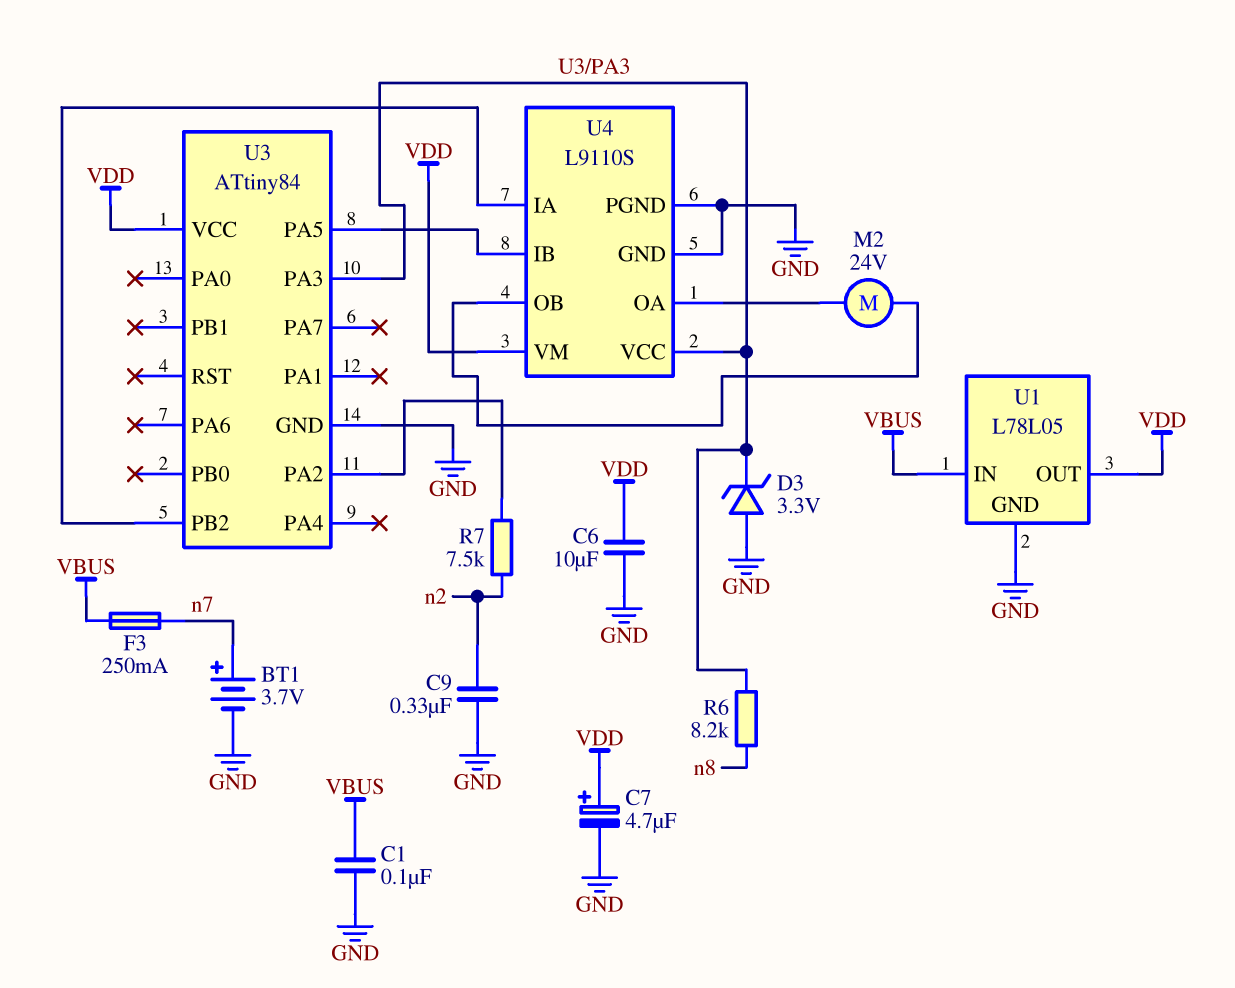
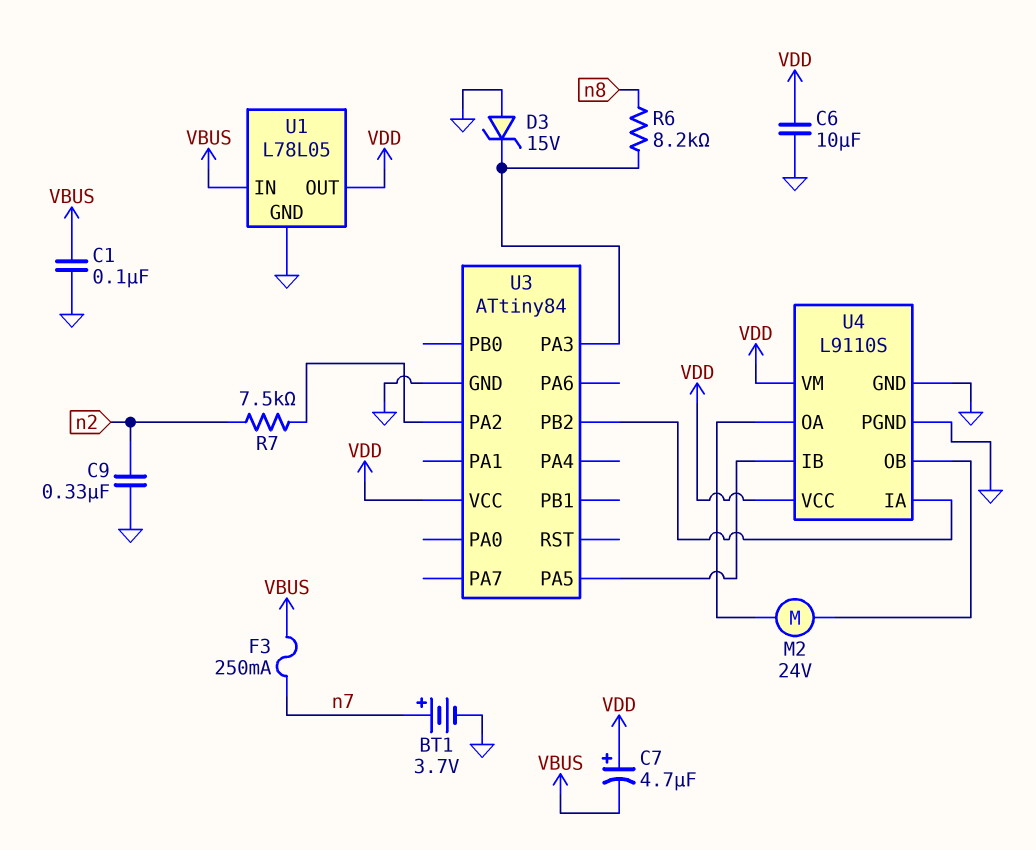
C7: 4.7uF (plus VDD, minus GND) -> 4.7uF (plus VDD, minus VBUS)
D3: zener 3.3V (A GND, K U3/PA3) -> zener 15V (A GND, K U3/PA3)
U4 pin VCC: U3/PA3 -> VDD

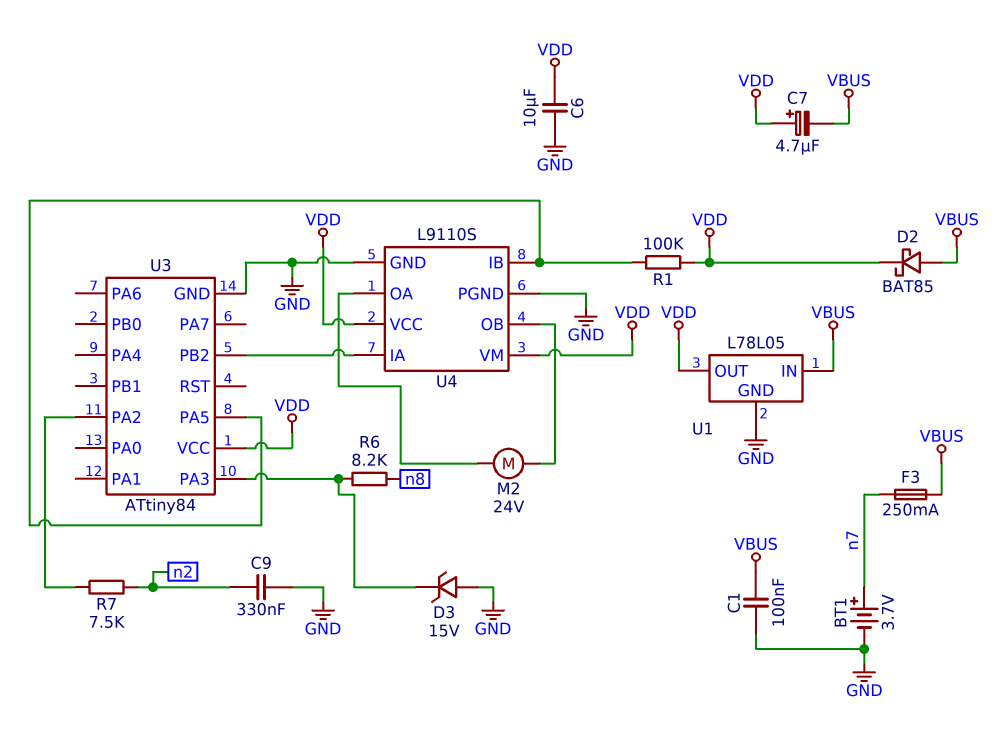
D2: none -> schottky BAT85 (A VBUS, K VDD)
R1: none -> 100k (U3/PA5, VDD)

